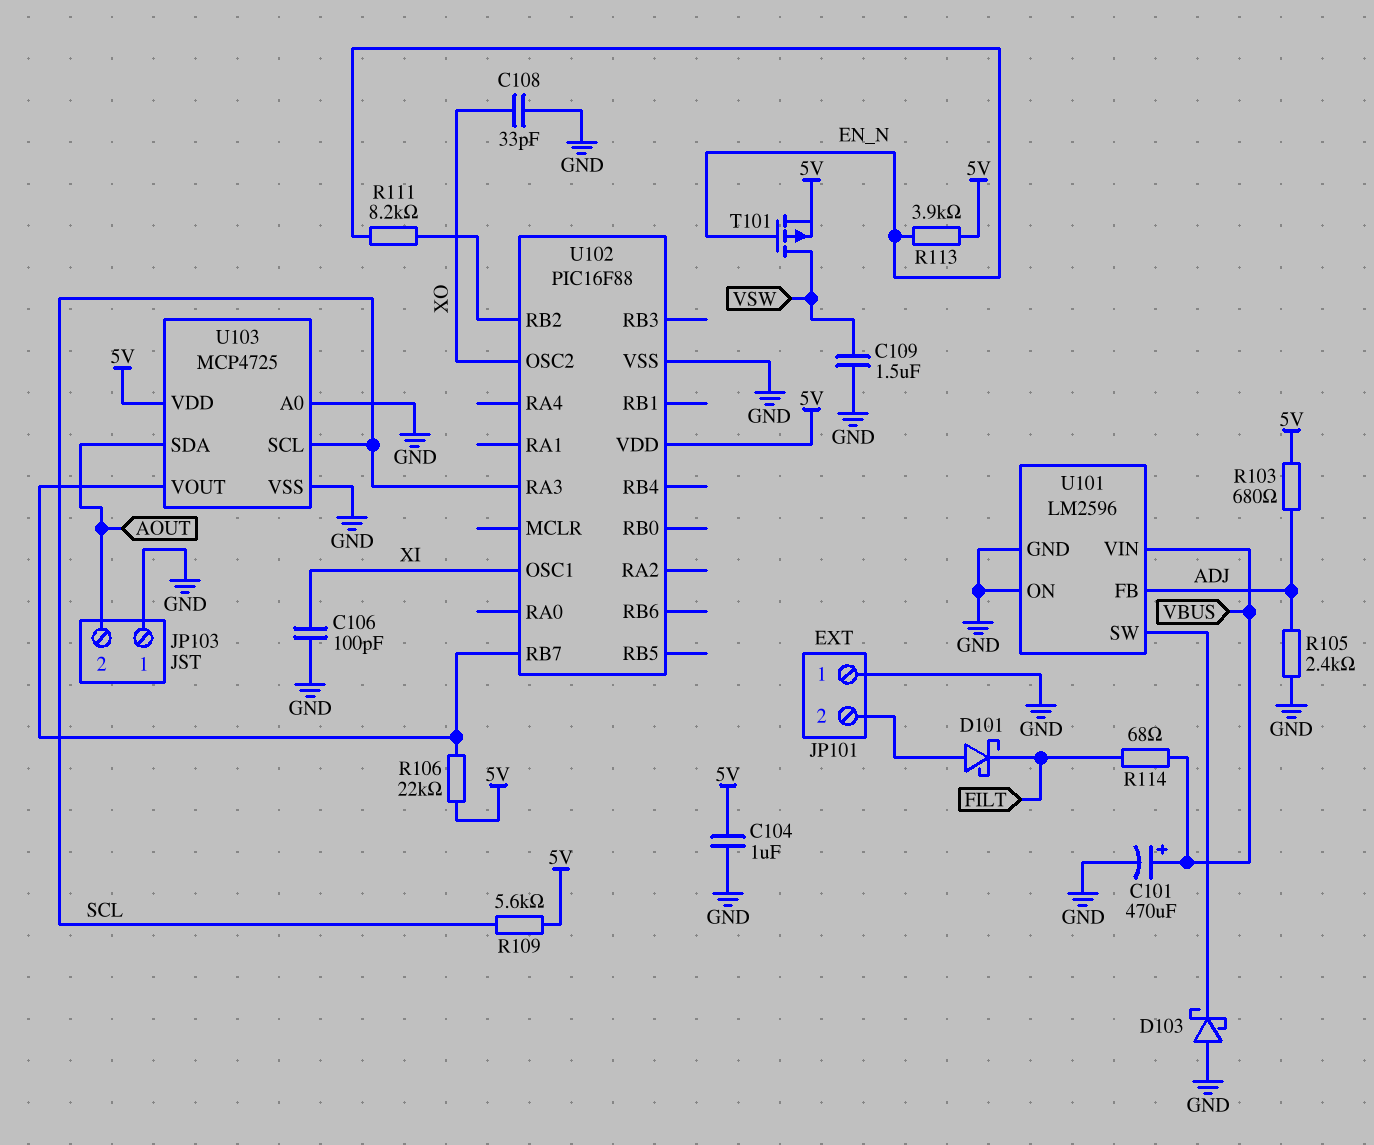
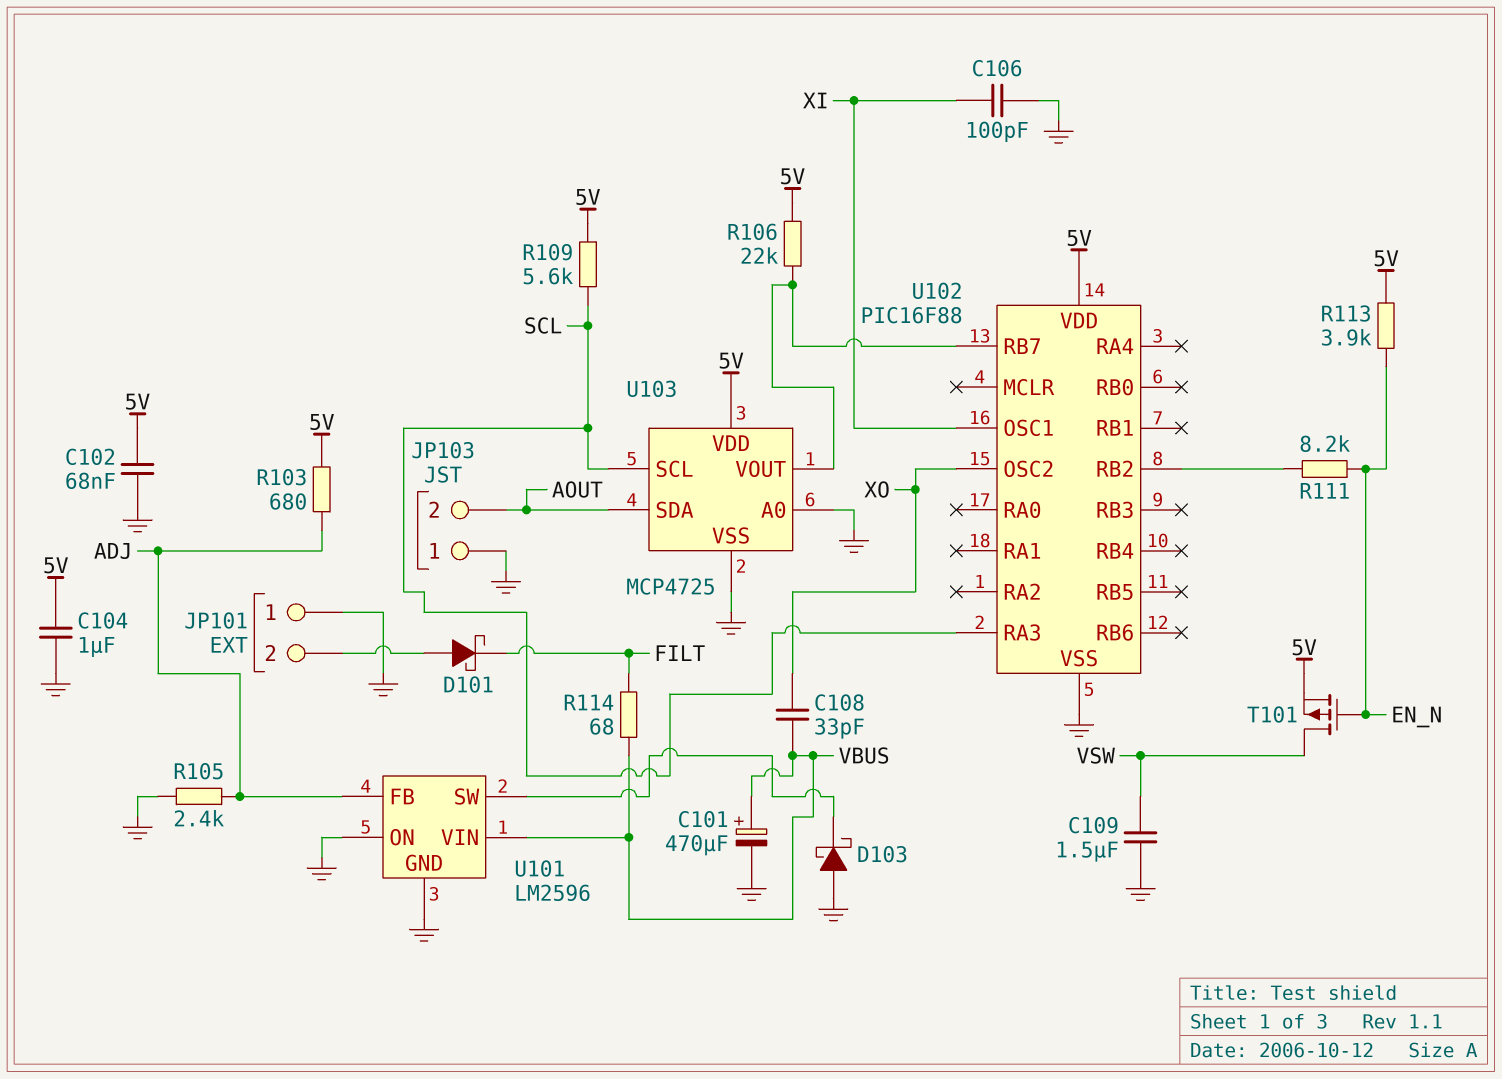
C102: none -> 68nF (5V, GND)
C108: 33pF (GND, XO) -> 33pF (VBUS, XO)

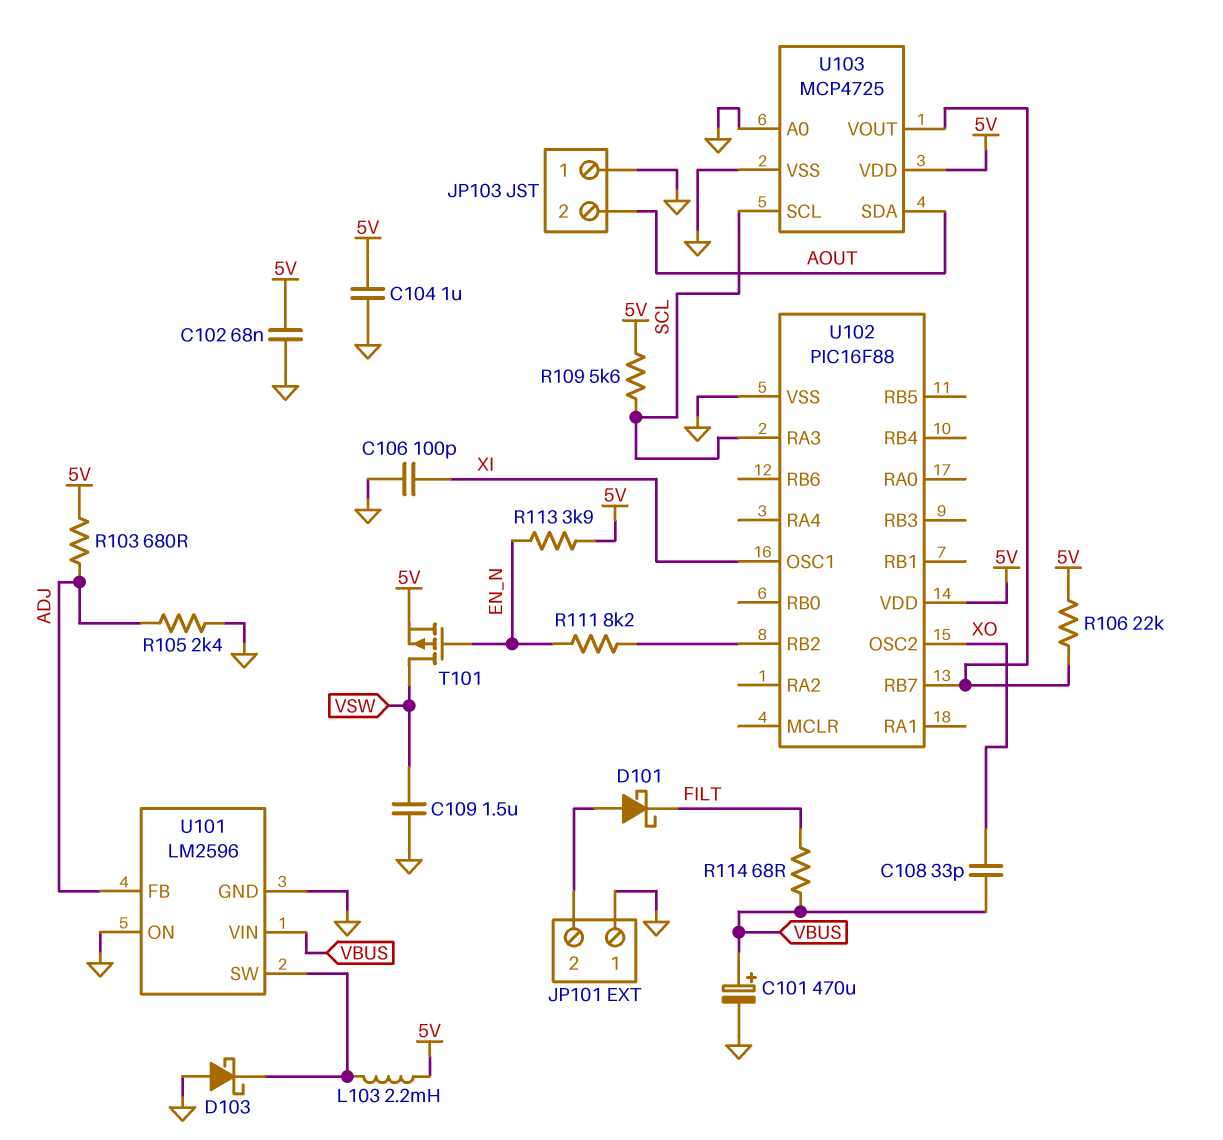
L103: none -> 2.2mH (5V, U101/SW)

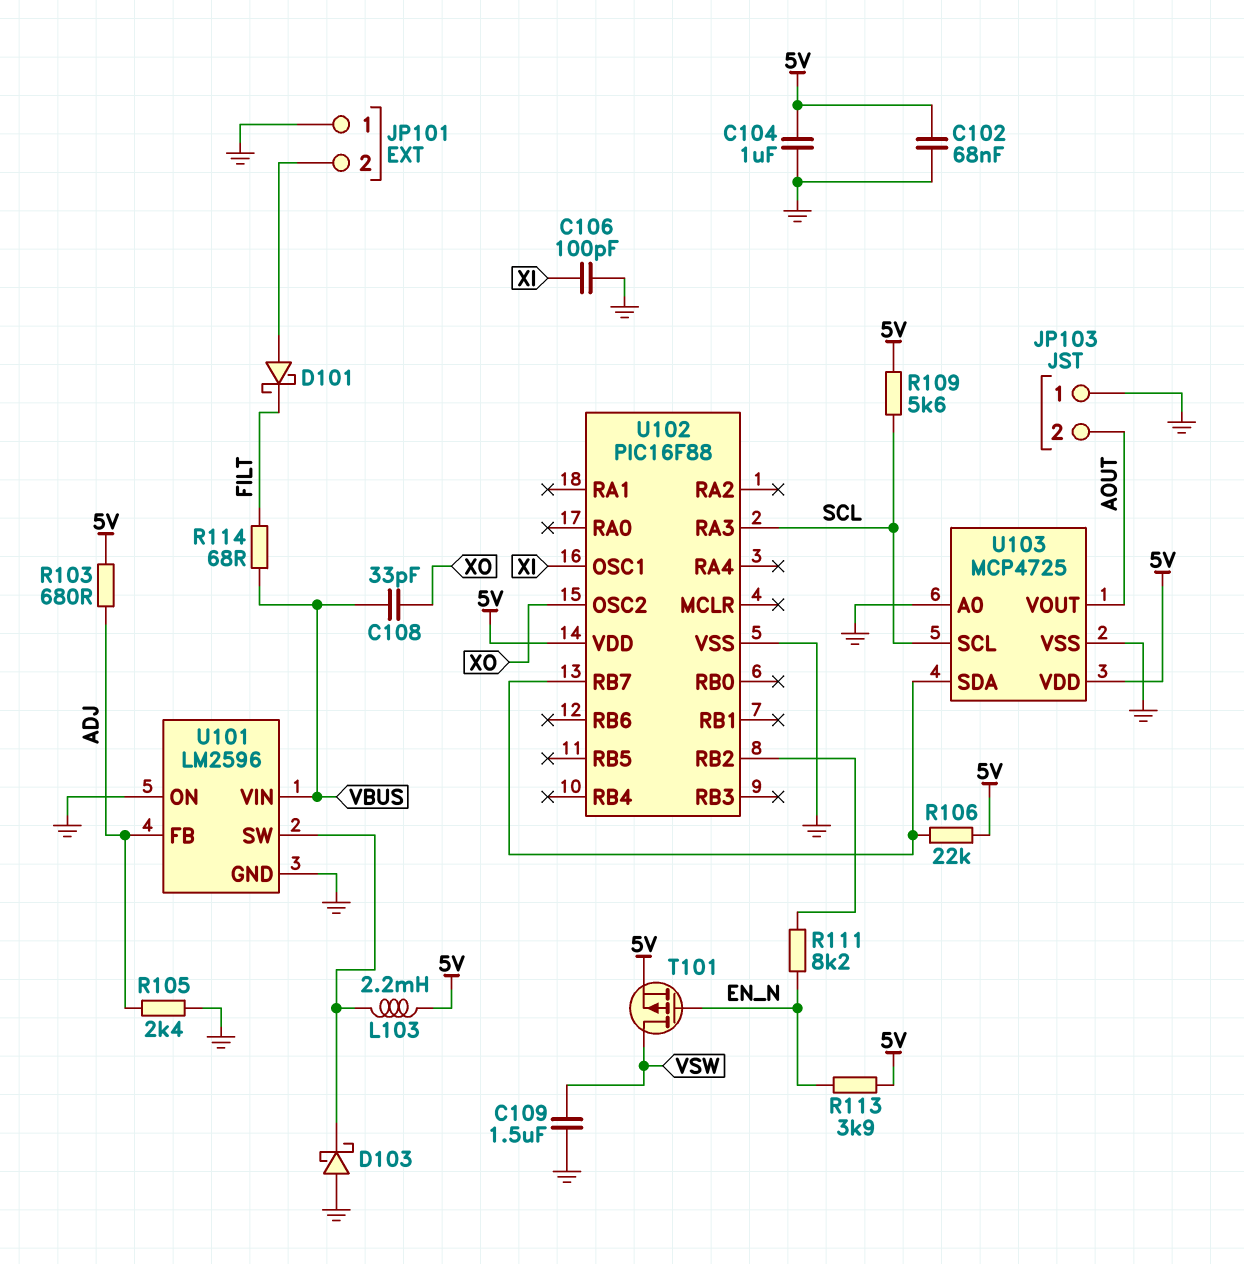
C101: 470uF (plus VBUS, minus GND) -> none
U103 pin SDA: AOUT -> U102/RB7
U103 pin VOUT: U102/RB7 -> AOUT

